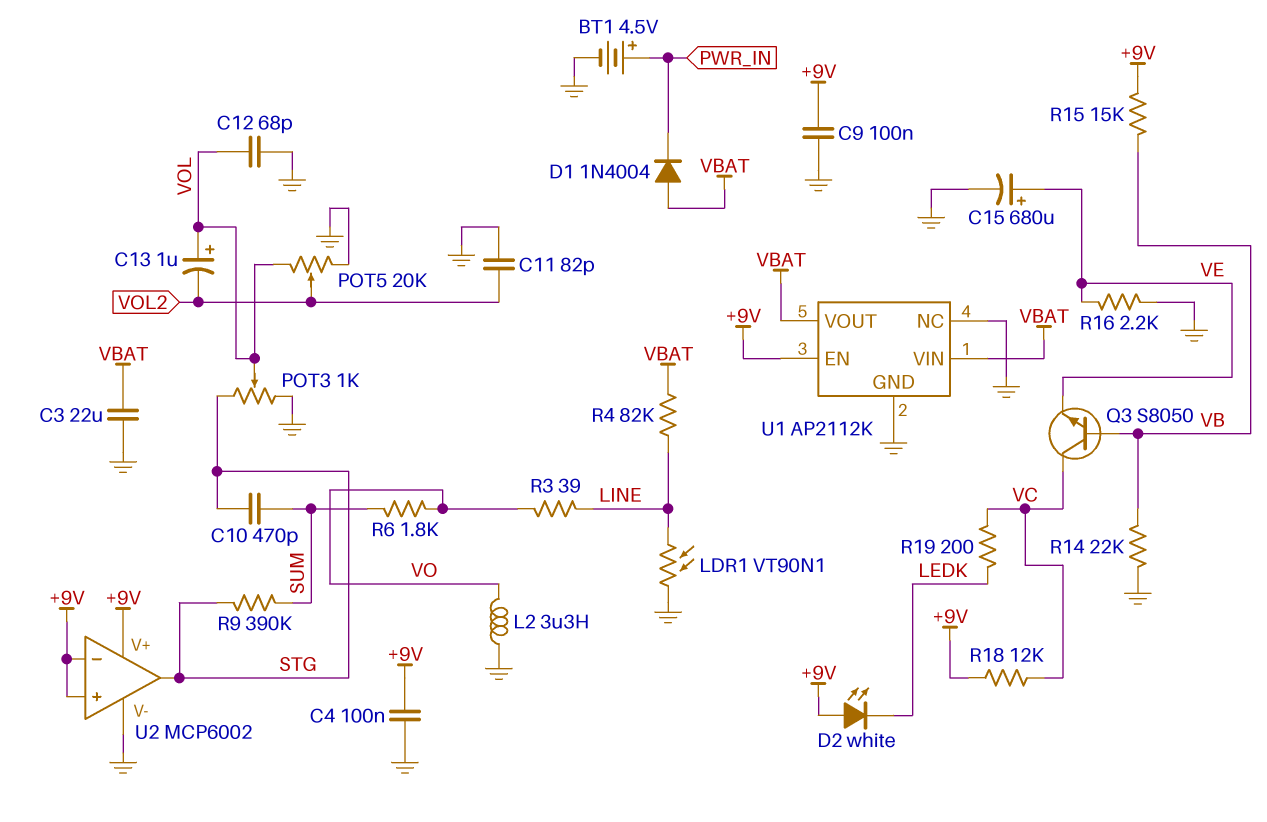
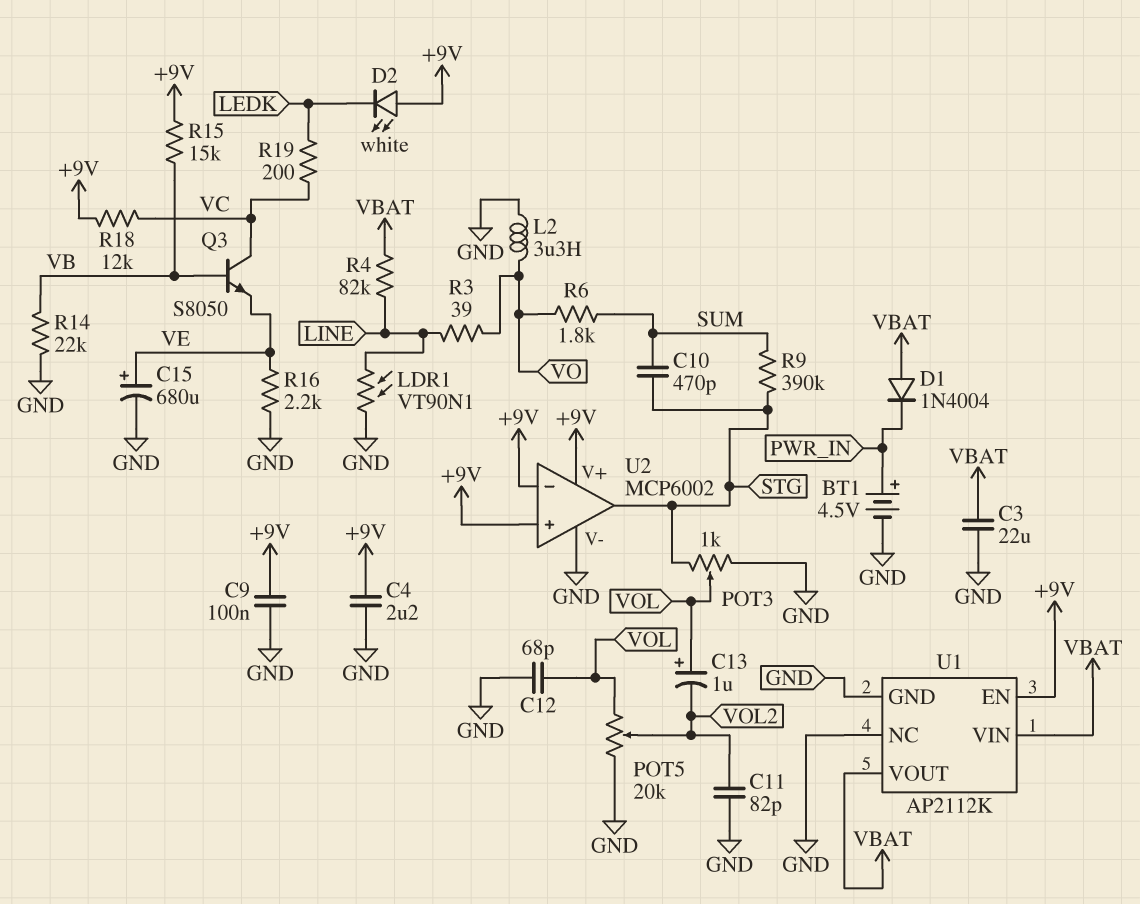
C4: 100nF (+9V, GND) -> 2.2uF (+9V, GND)

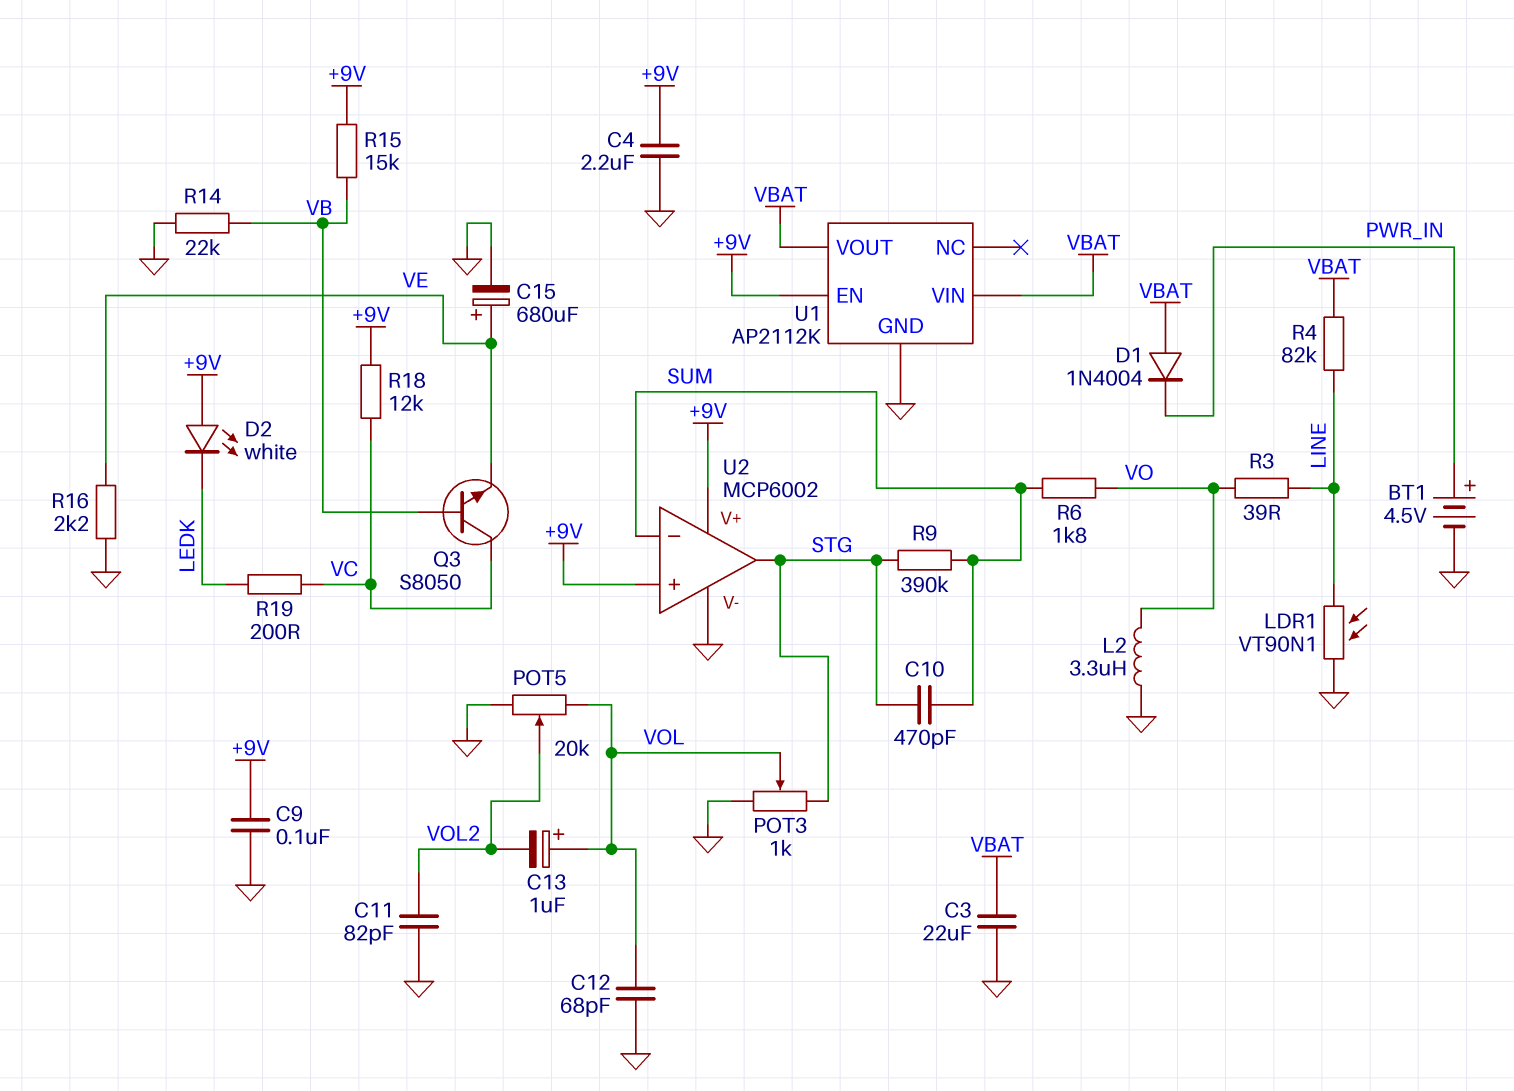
U1 pin NC: GND -> none
U2 pin in-: +9V -> SUM

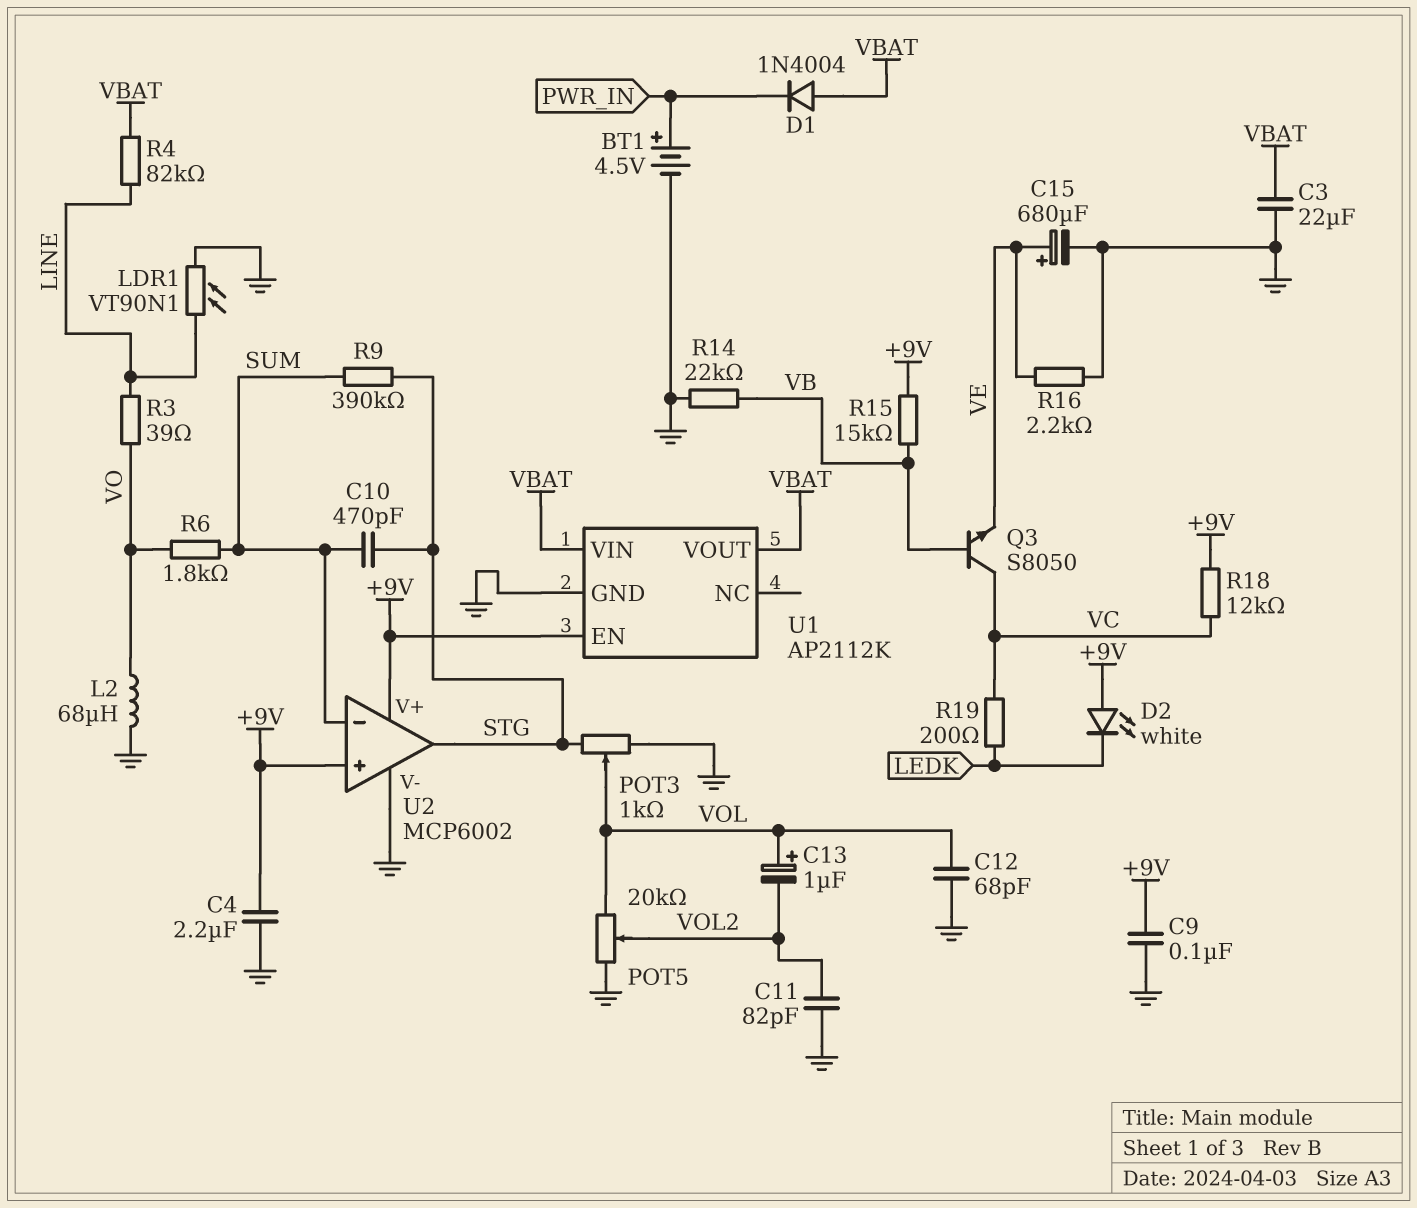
L2: 3.3uH (GND, VO) -> 68uH (GND, VO)

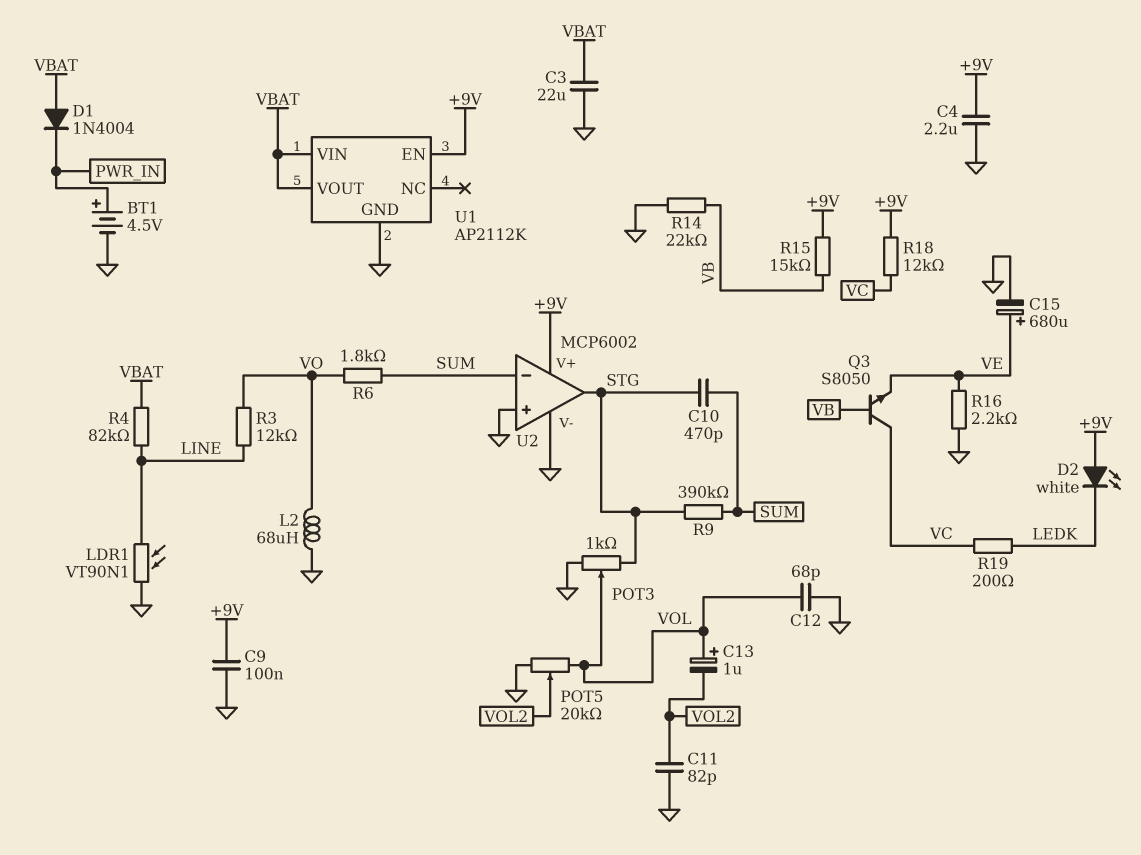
R3: 39 (LINE, VO) -> 12k (LINE, VO)
U2 pin in+: +9V -> GND

